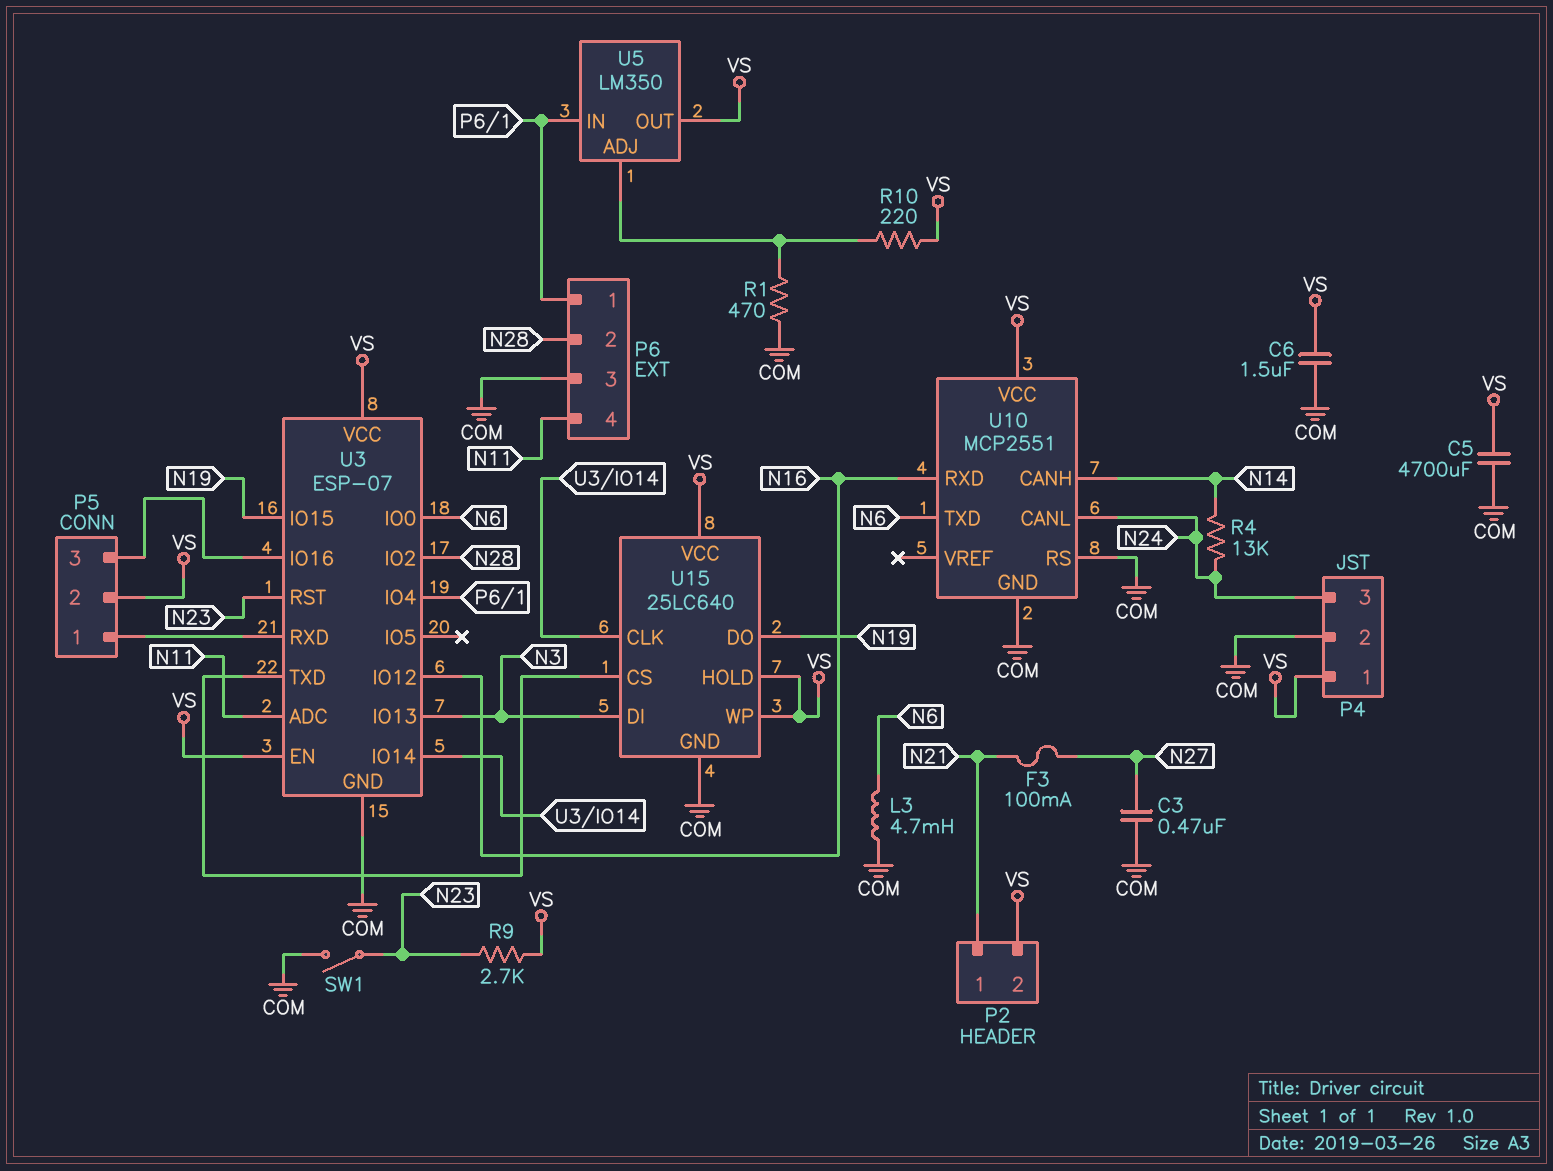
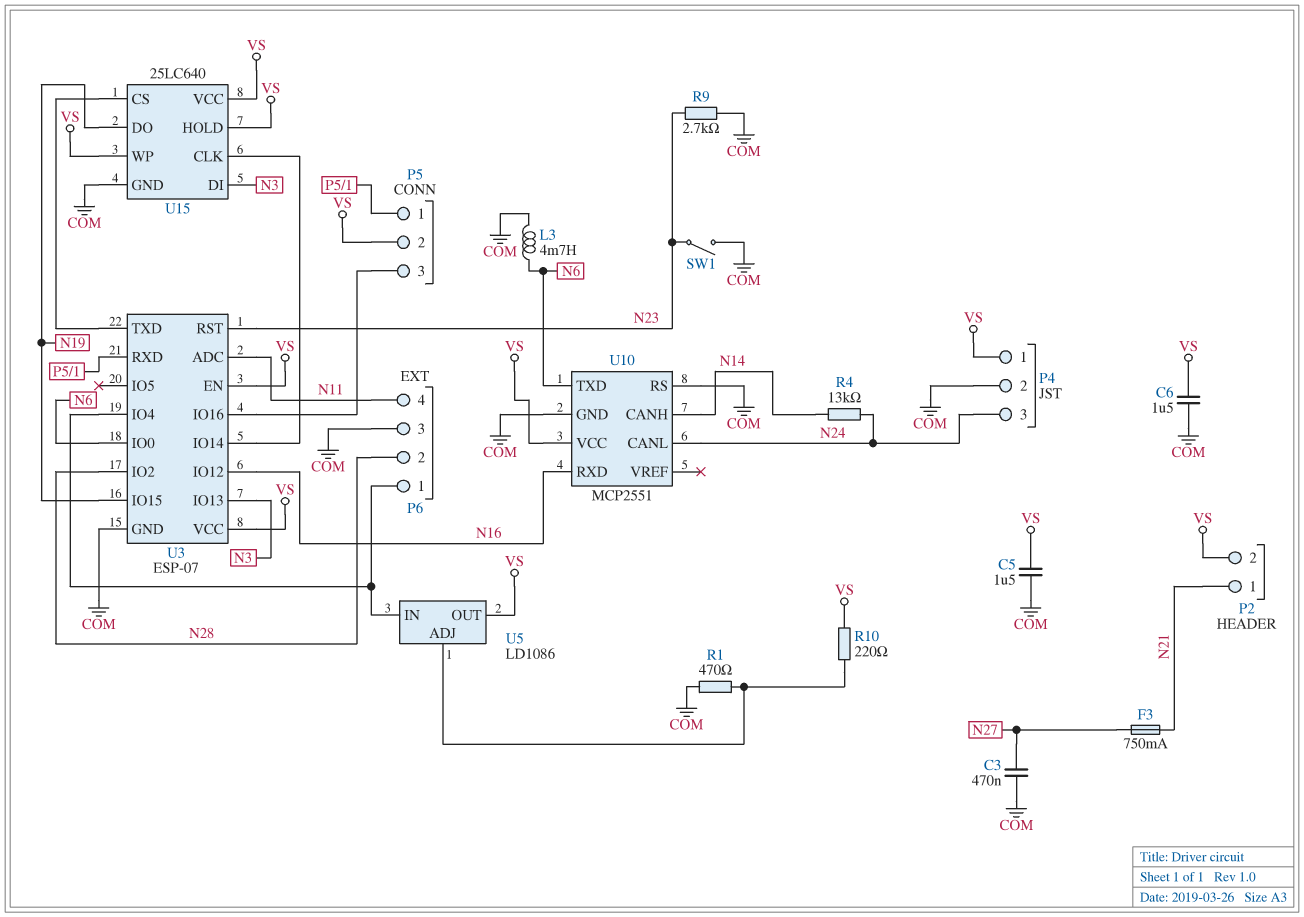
C5: 4700uF (COM, VS) -> 1.5uF (COM, VS)
F3: 100mA (N21, N27) -> 750mA (N21, N27)
R9: 2.7k (N23, VS) -> 2.7k (COM, N23)
U5: LM350 -> LD1086

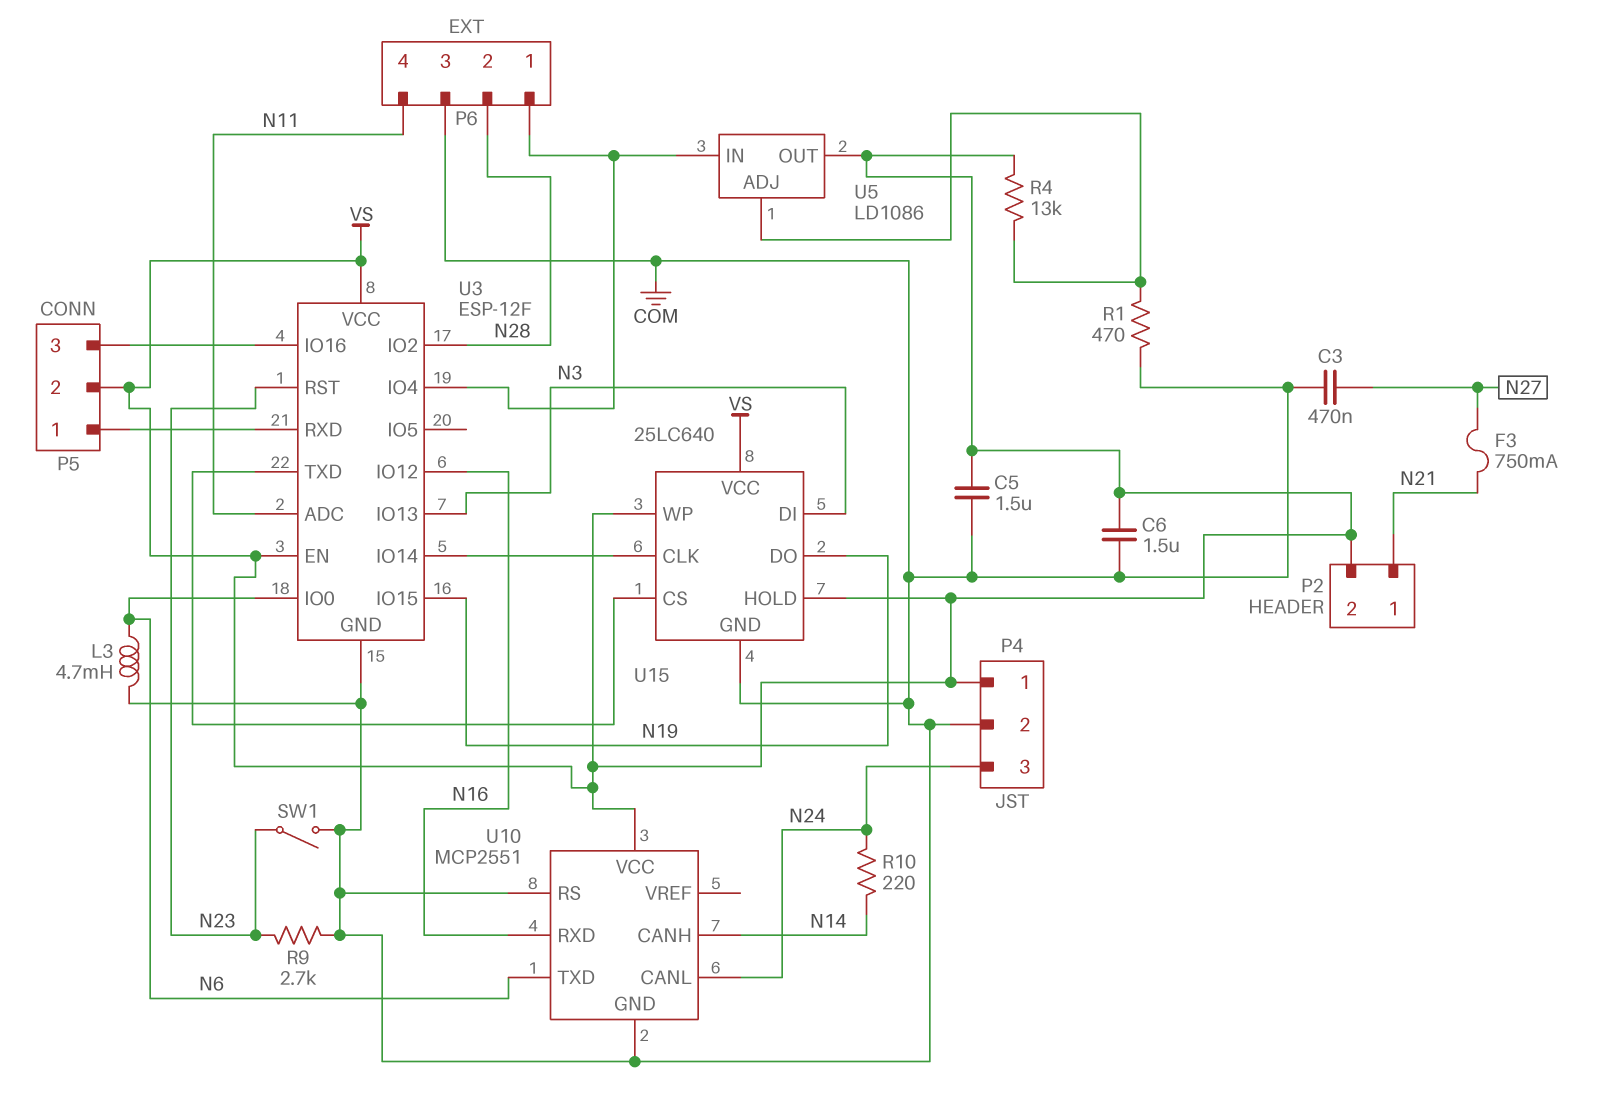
R4: 13k (N14, N24) -> 13k (U5/ADJ, VS)
R10: 220 (U5/ADJ, VS) -> 220 (N14, N24)
U3: ESP-07 -> ESP-12F

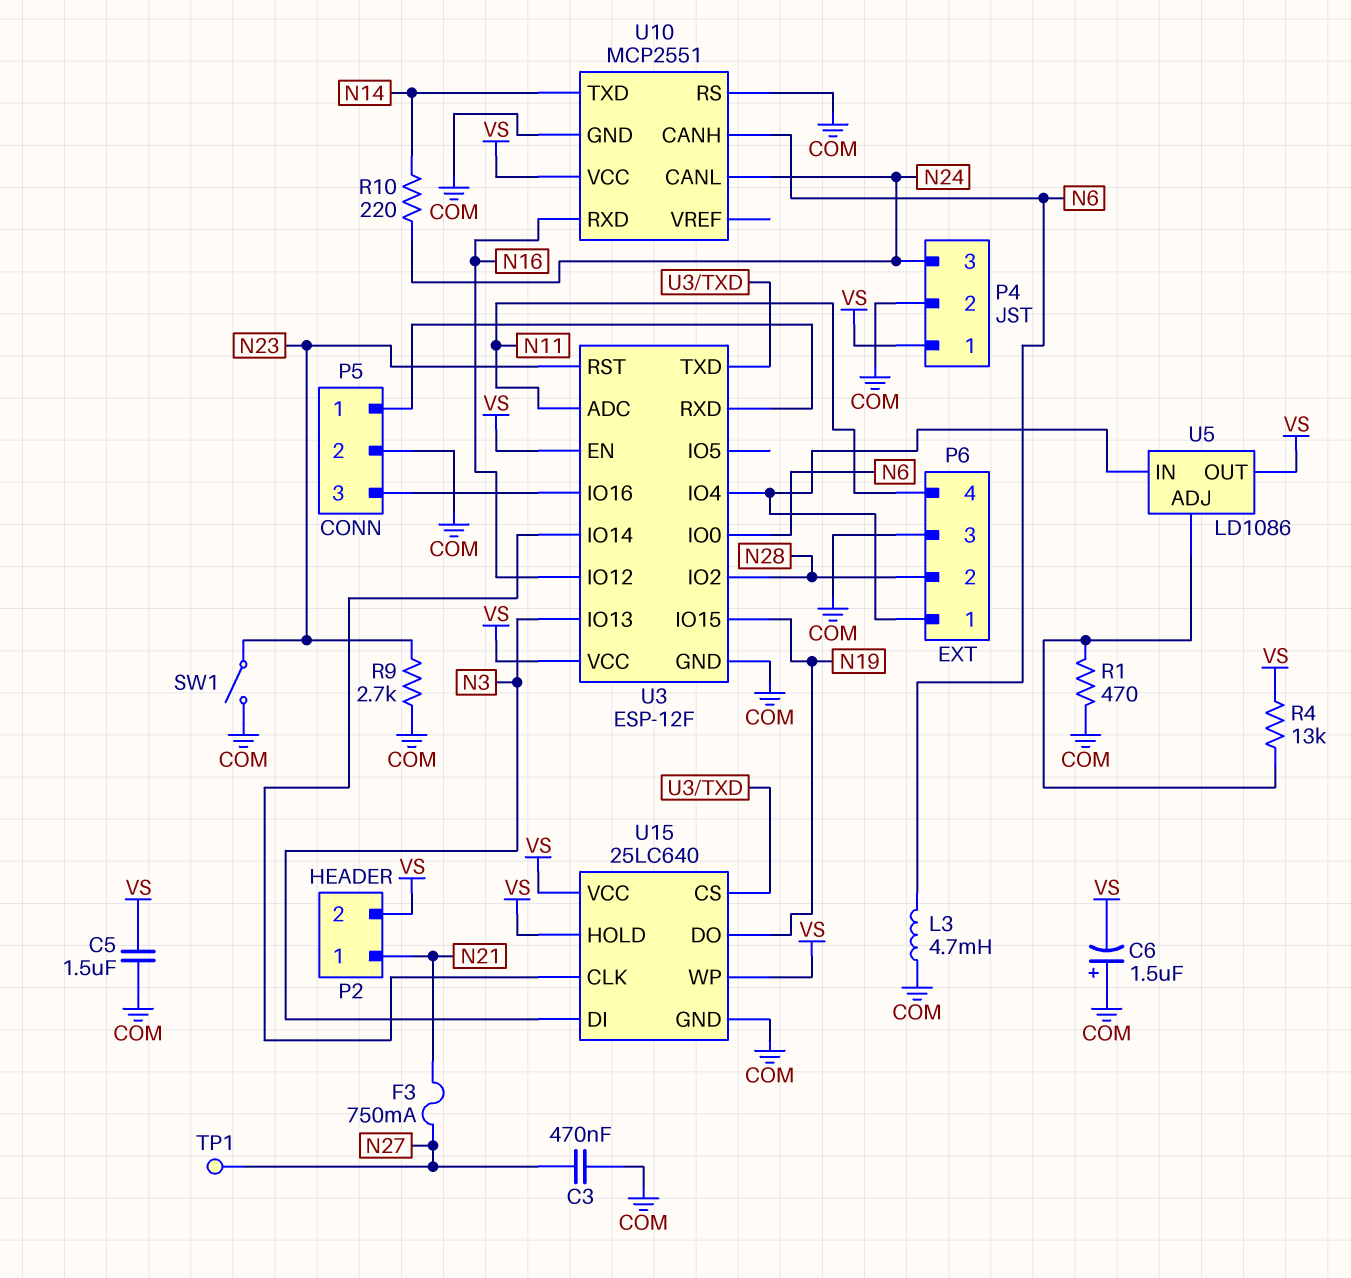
C6: 1.5uF (COM, VS) -> 1.5uF (plus COM, minus VS)
P5 pin 2: VS -> COM
TP1: none -> test point (N27)
U10 pin CANH: N14 -> N6
U10 pin TXD: N6 -> N14

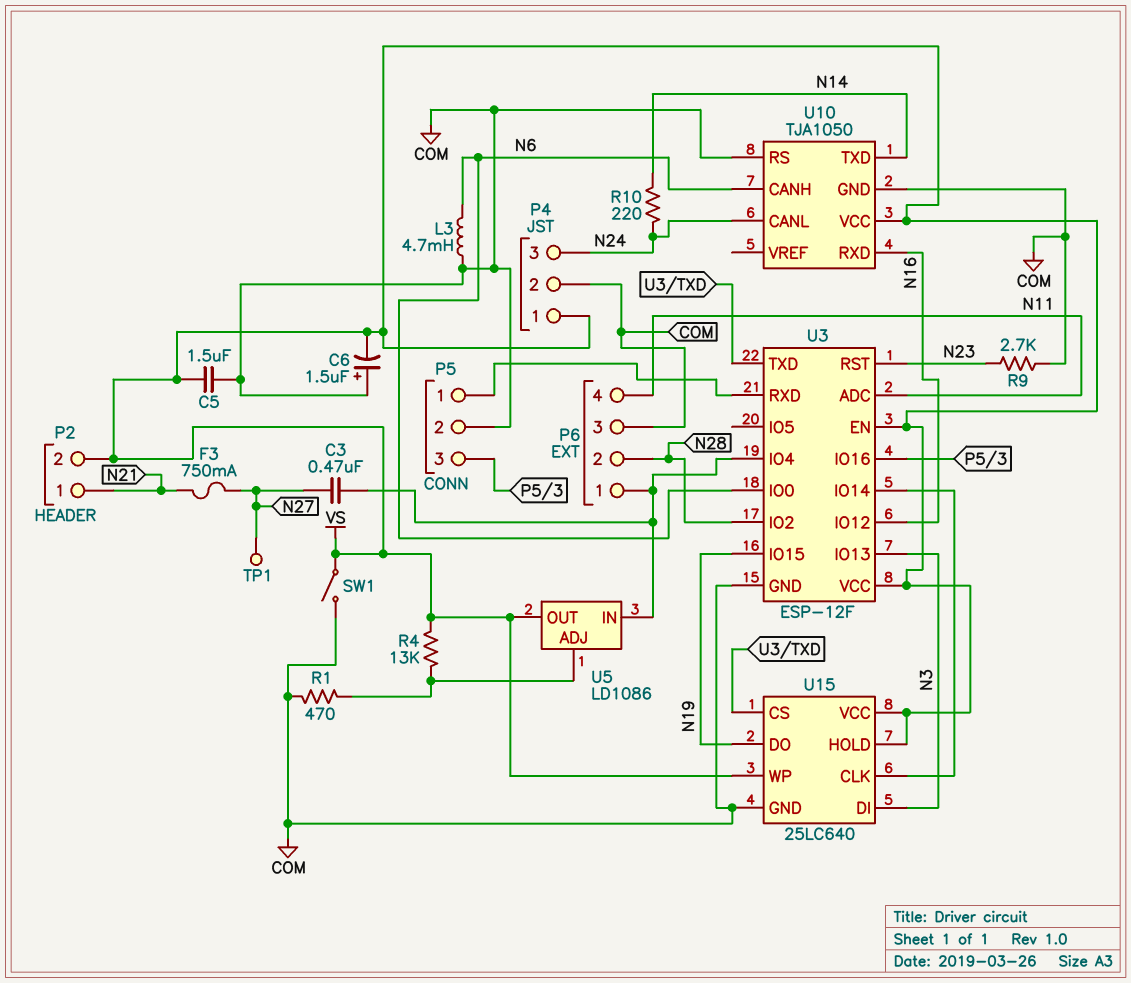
C3: 470nF (COM, N27) -> 470nF (N27, P6/1)
SW1: switch (COM, N23) -> switch (COM, VS)
U10: MCP2551 -> TJA1050

